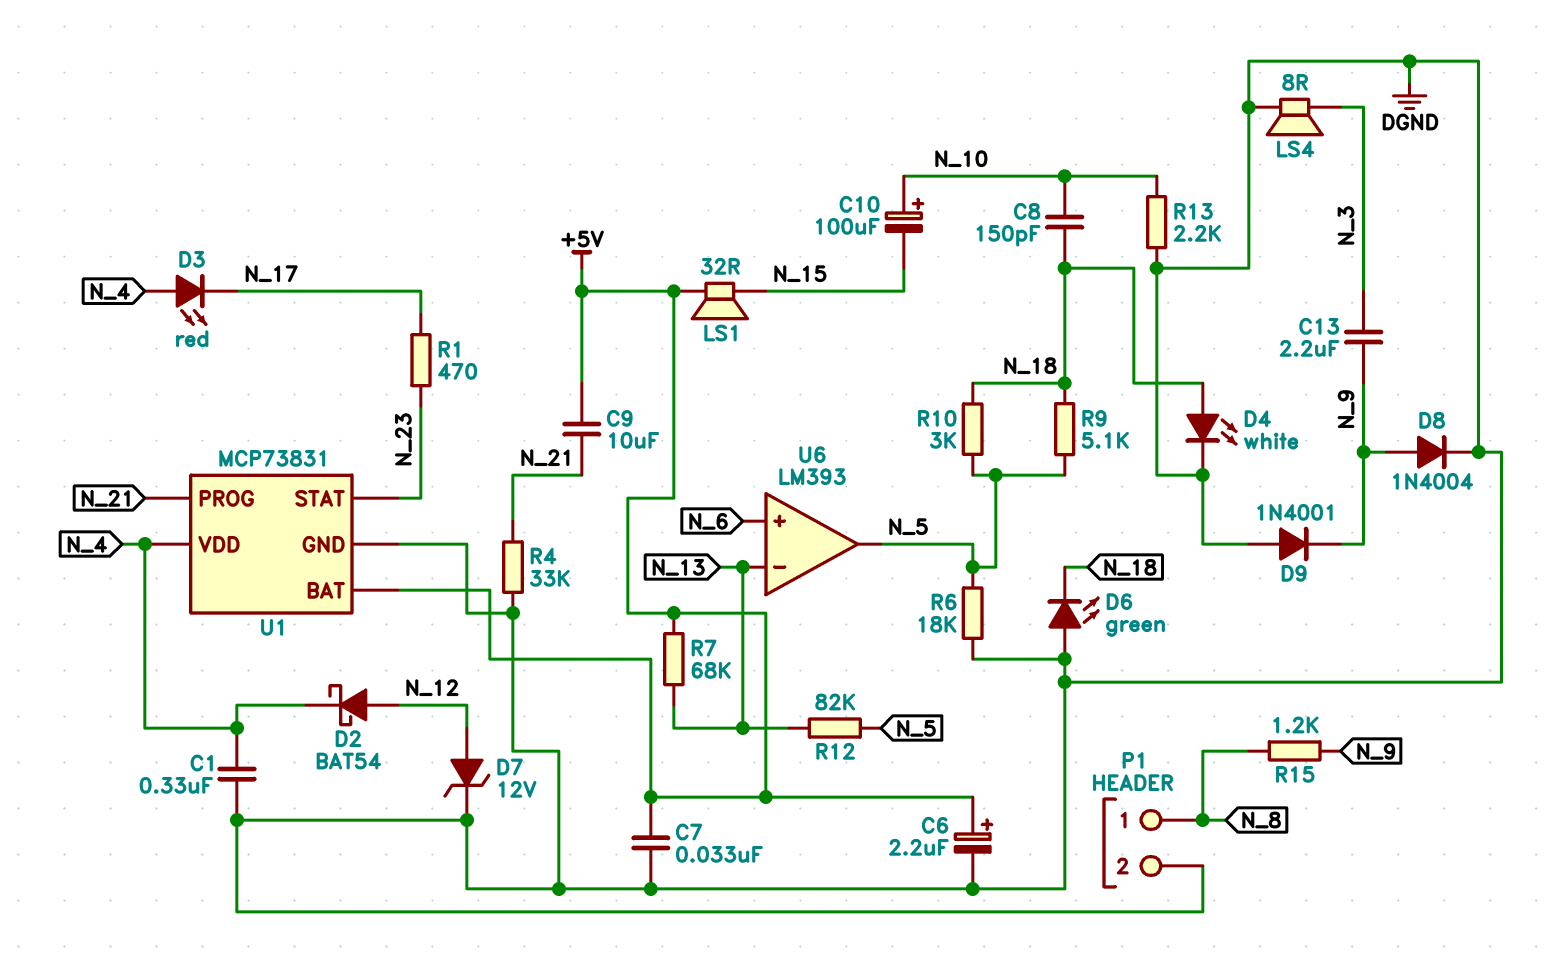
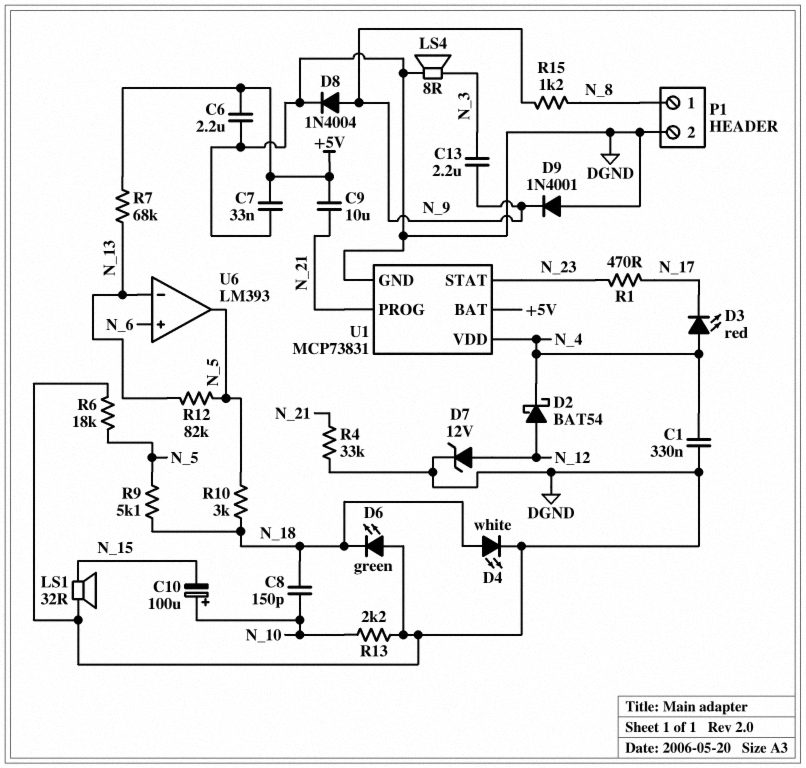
C6: 2.2uF (plus +5V, minus DGND) -> 2.2uF (+5V, DGND)
LS1: speaker 32R (+5V, N_15) -> speaker 32R (DGND, N_15)

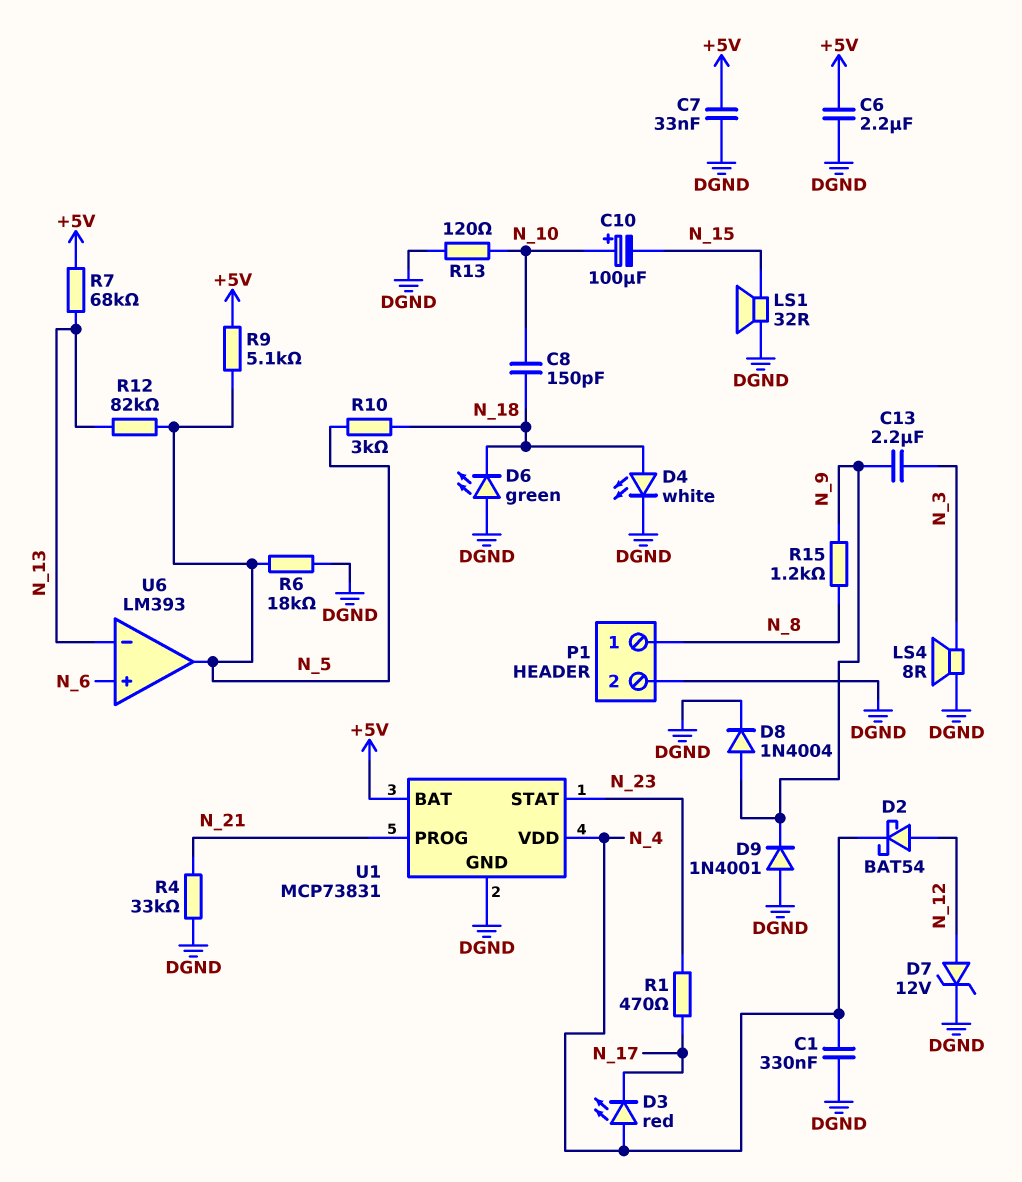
C9: 10uF (+5V, N_21) -> none
R9: 5.1k (N_5, N_18) -> 5.1k (+5V, N_5)
R13: 2.2k (DGND, N_10) -> 120 (DGND, N_10)

